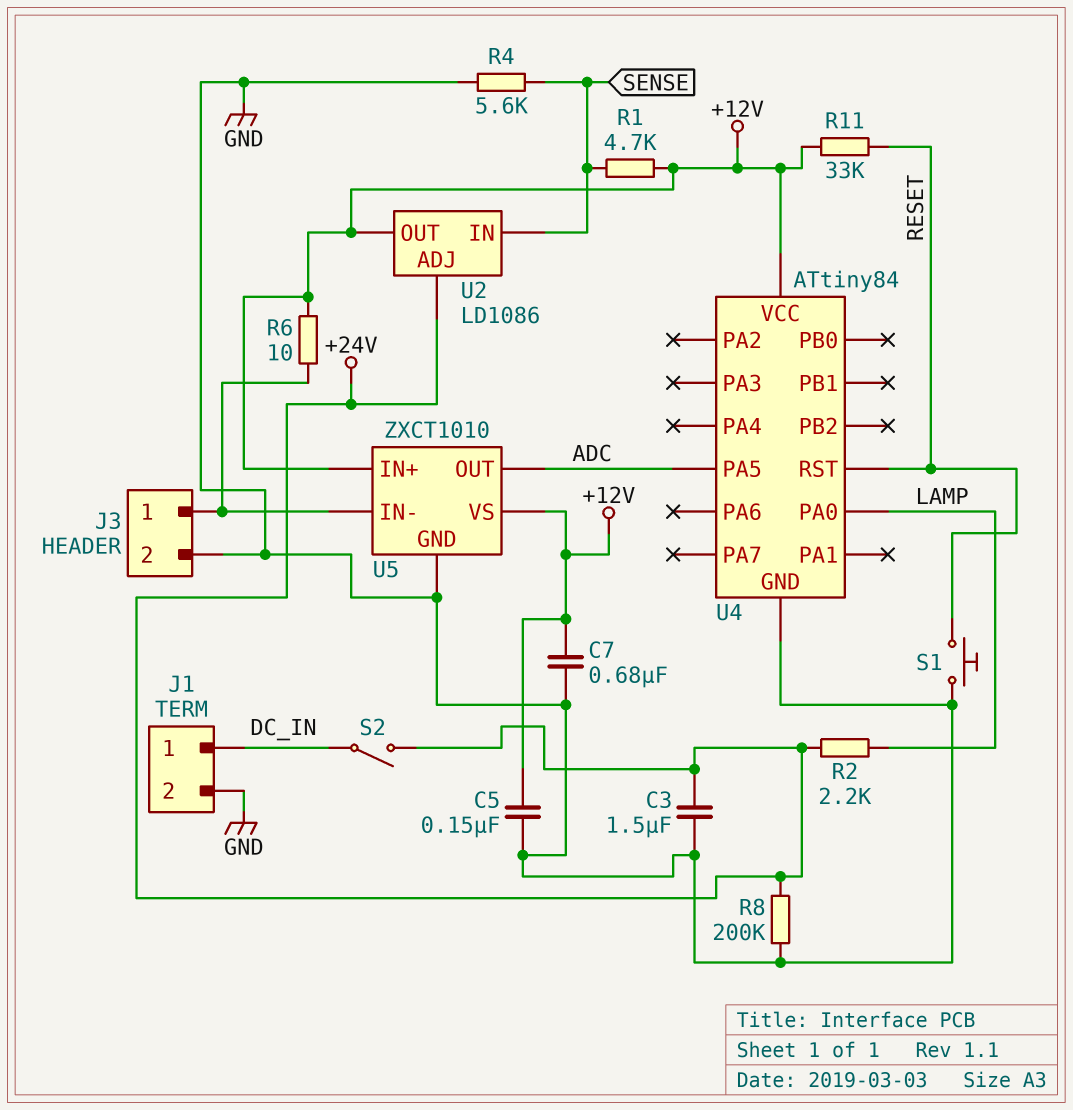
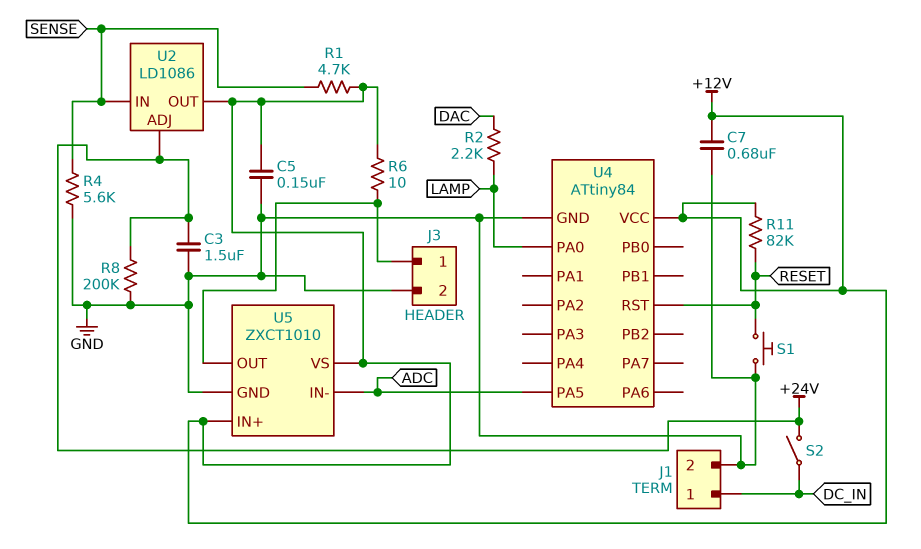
R2: 2.2k (+24V, LAMP) -> 2.2k (DAC, LAMP)
R11: 33k (+12V, RESET) -> 82k (+12V, RESET)
U5 pin IN-: J3/1 -> ADC
U5 pin OUT: ADC -> J3/1

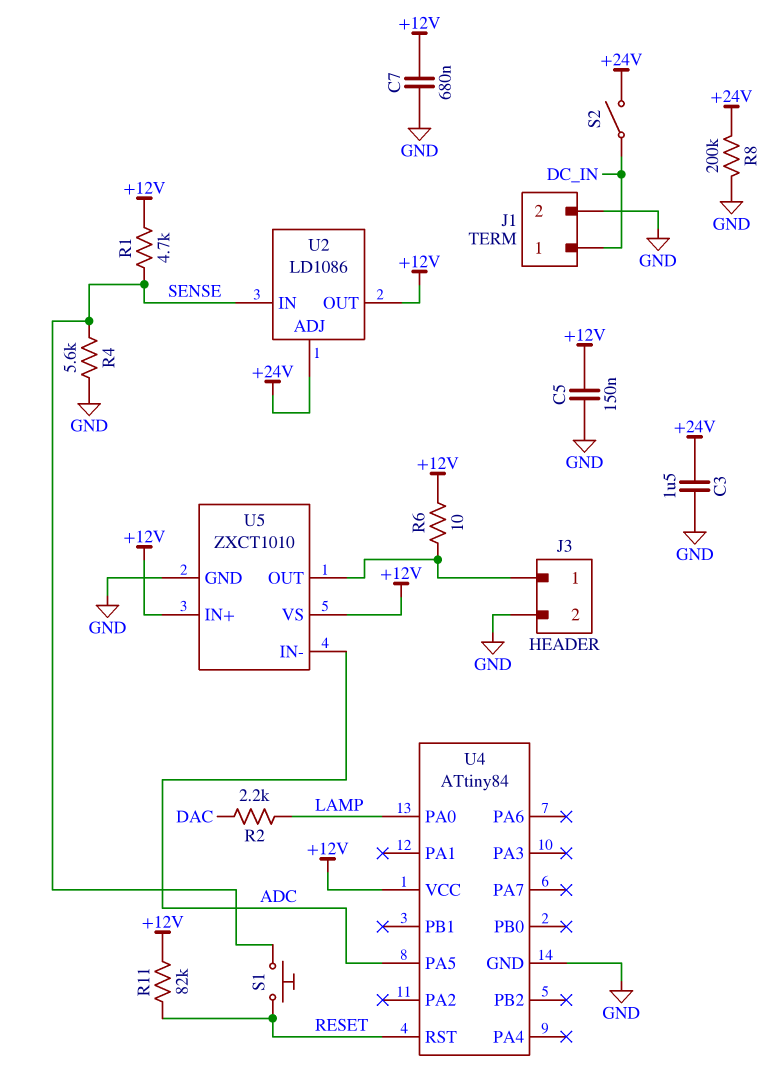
S1: button (GND, RESET) -> button (RESET, SENSE)

